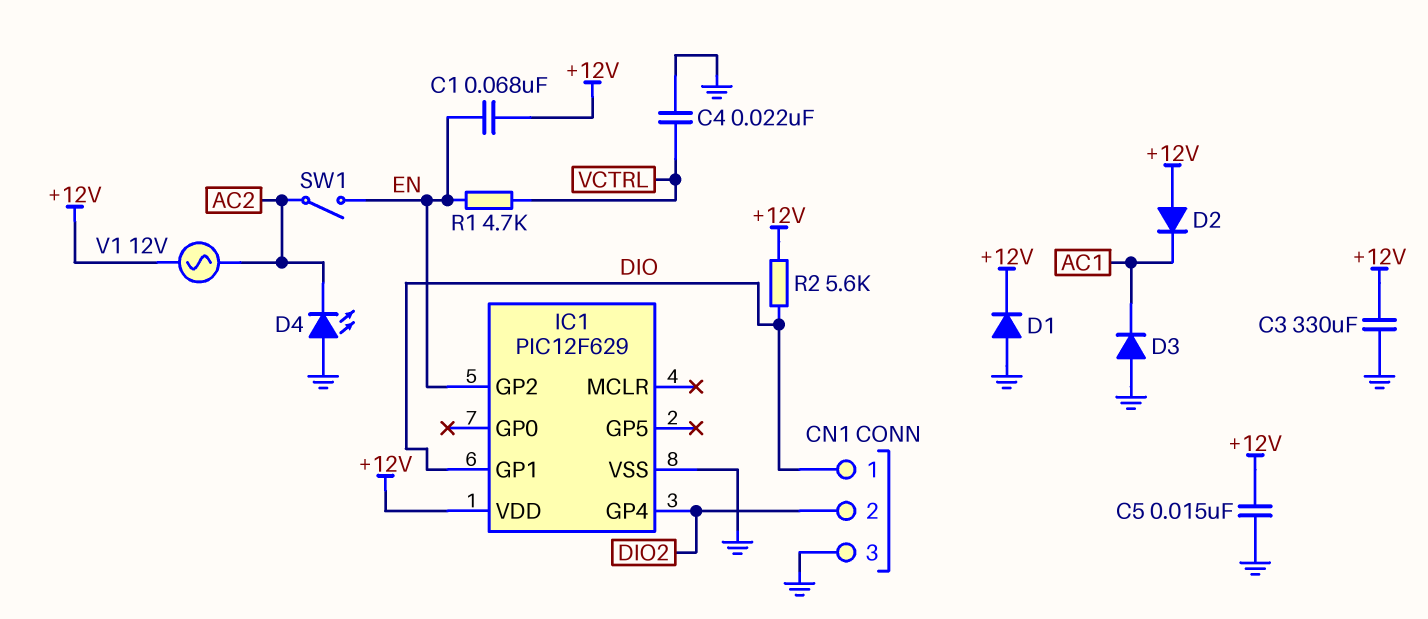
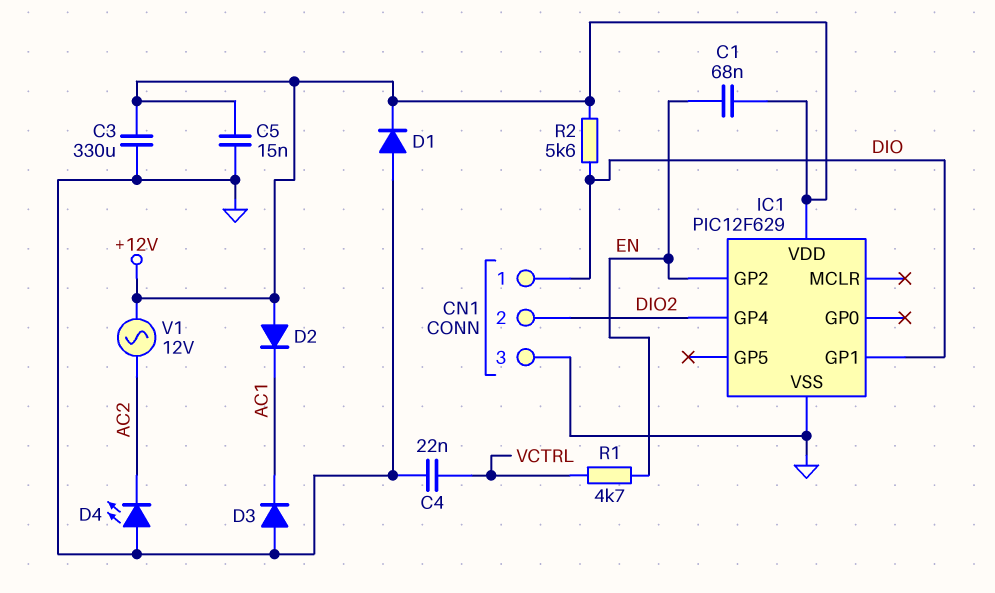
SW1: switch (AC2, EN) -> none

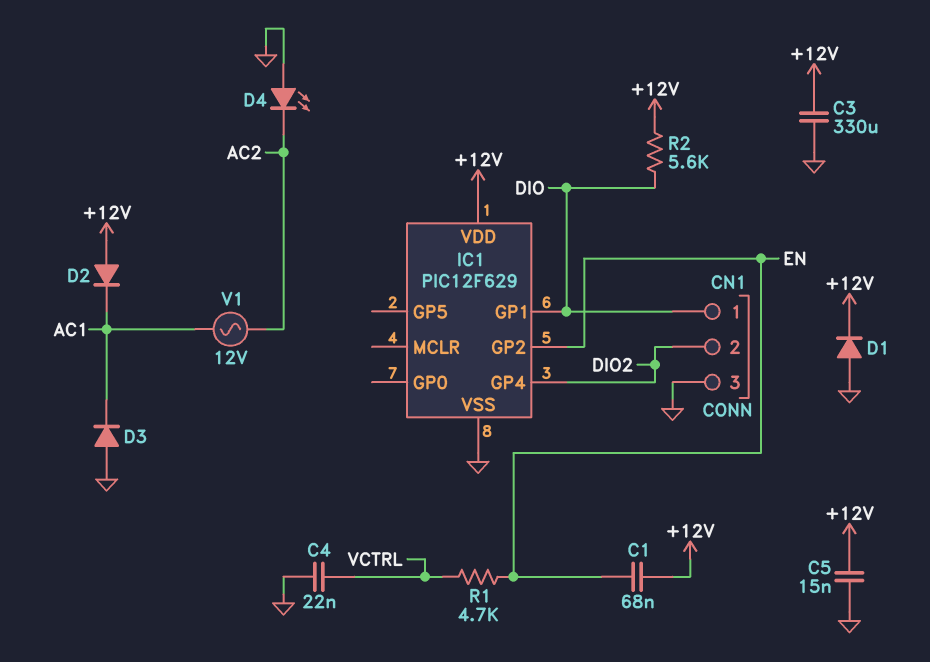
V1: AC 12V (+12V, AC2) -> AC 12V (AC1, AC2)

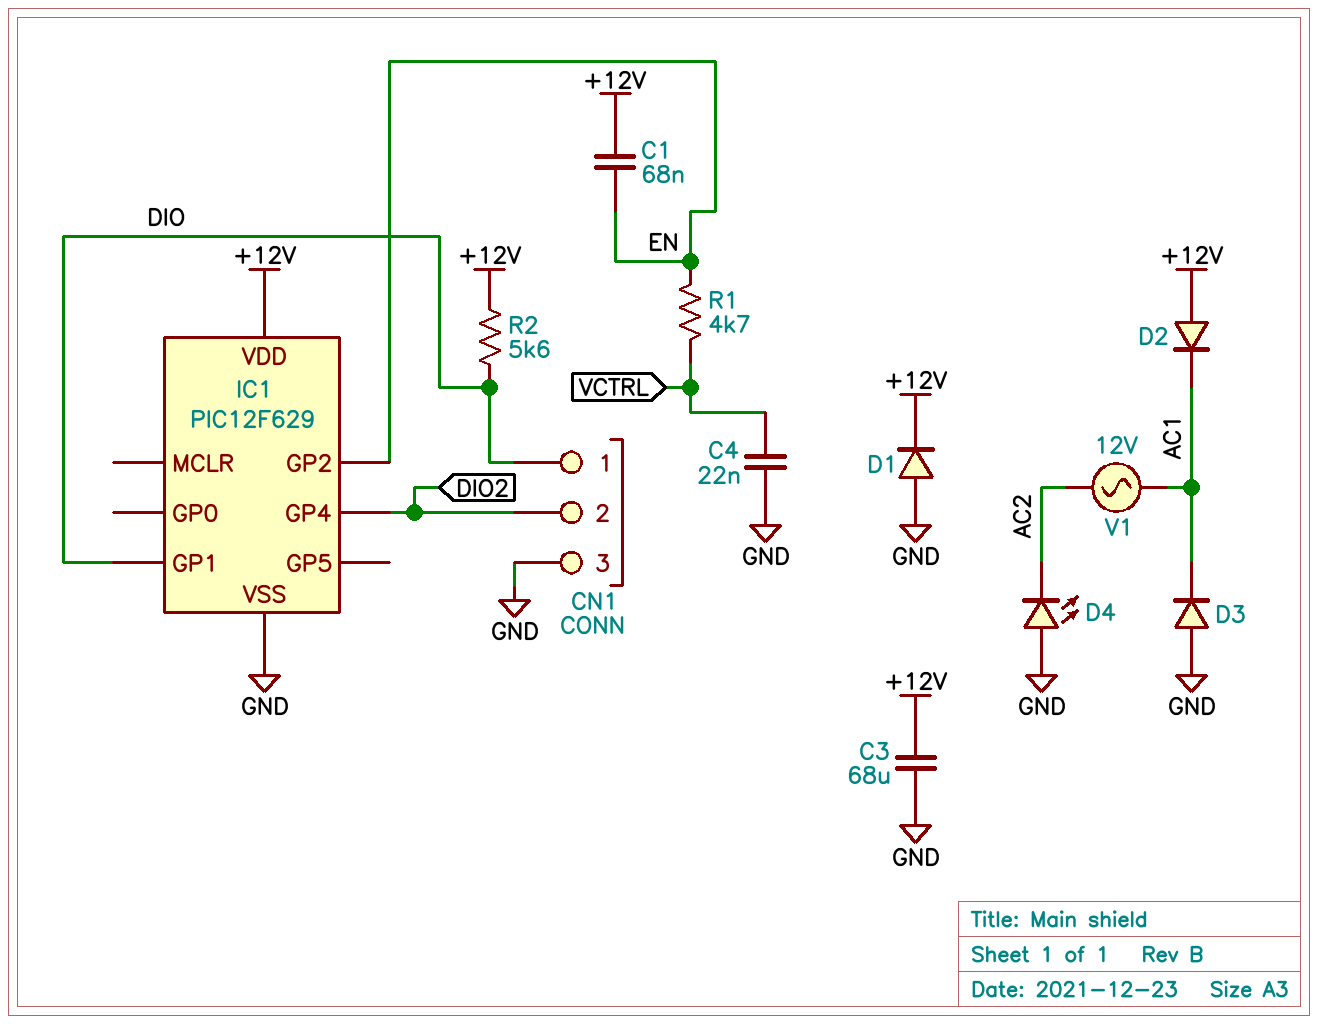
C3: 330uF (+12V, GND) -> 68uF (+12V, GND)
C5: 15nF (+12V, GND) -> none

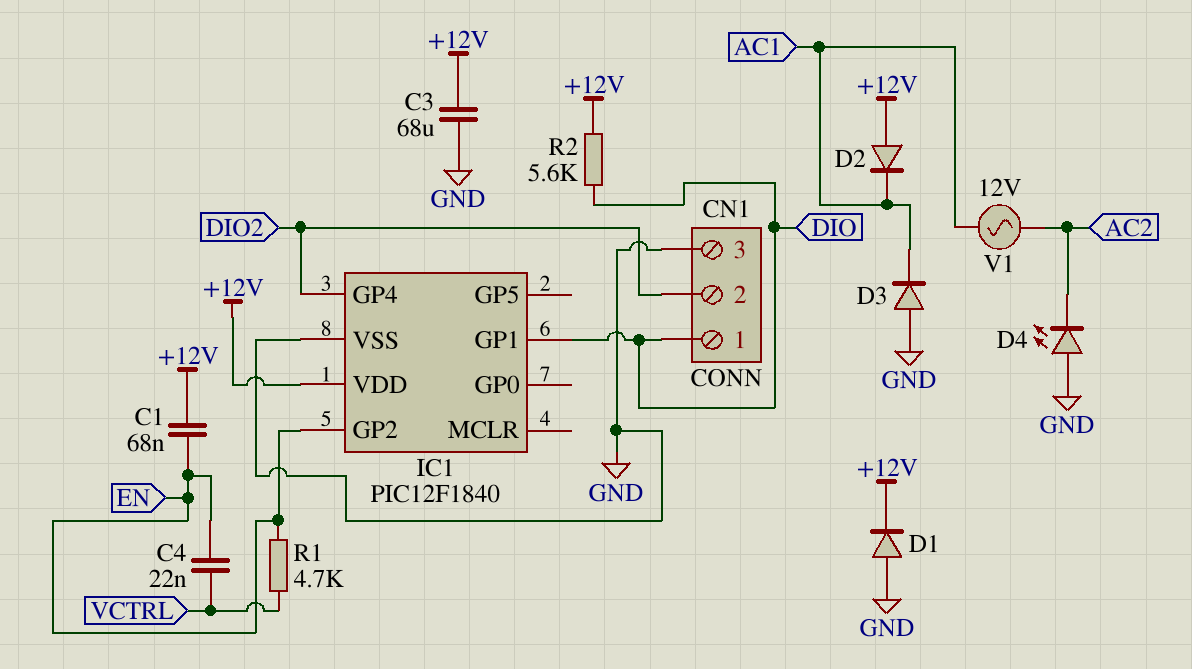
C4: 22nF (GND, VCTRL) -> 22nF (EN, VCTRL)
IC1: PIC12F629 -> PIC12F1840

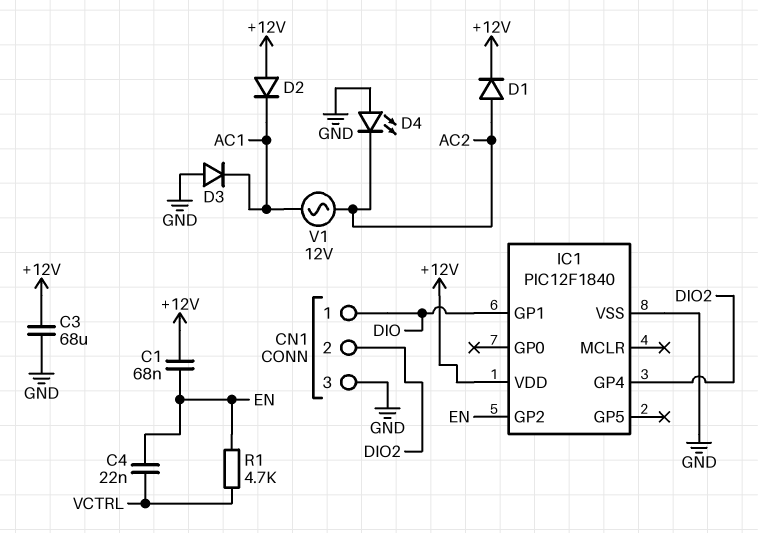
D1: diode (A GND, K +12V) -> diode (A AC2, K +12V)
R2: 5.6k (+12V, DIO) -> none

